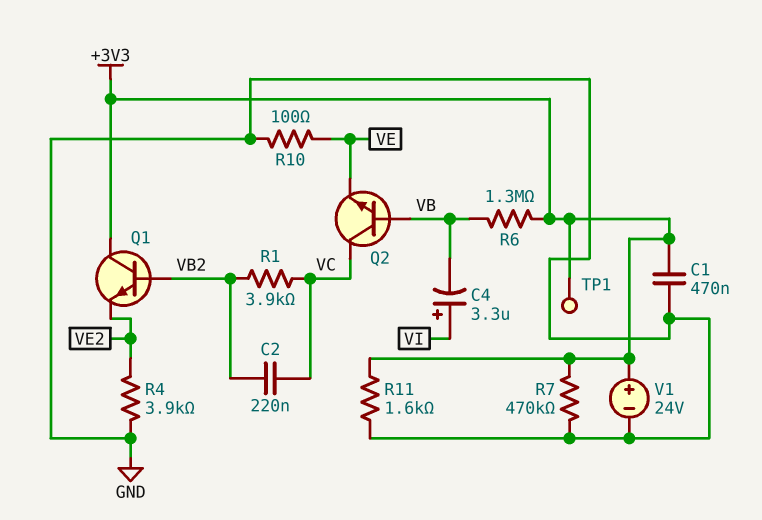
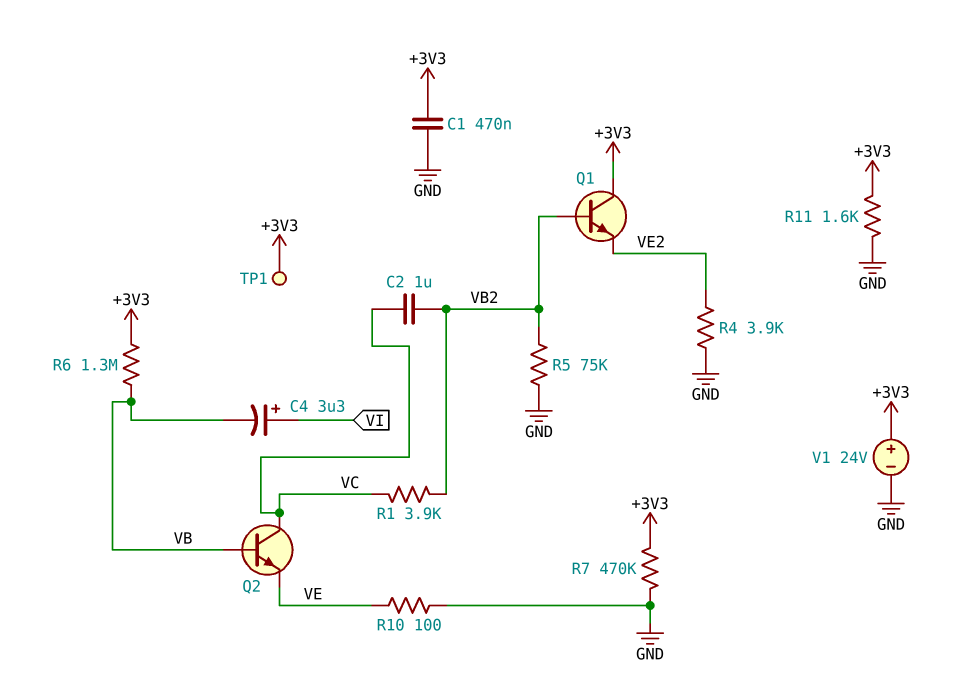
C2: 220nF (VB2, VC) -> 1uF (VB2, VC)
R5: none -> 75k (GND, VB2)

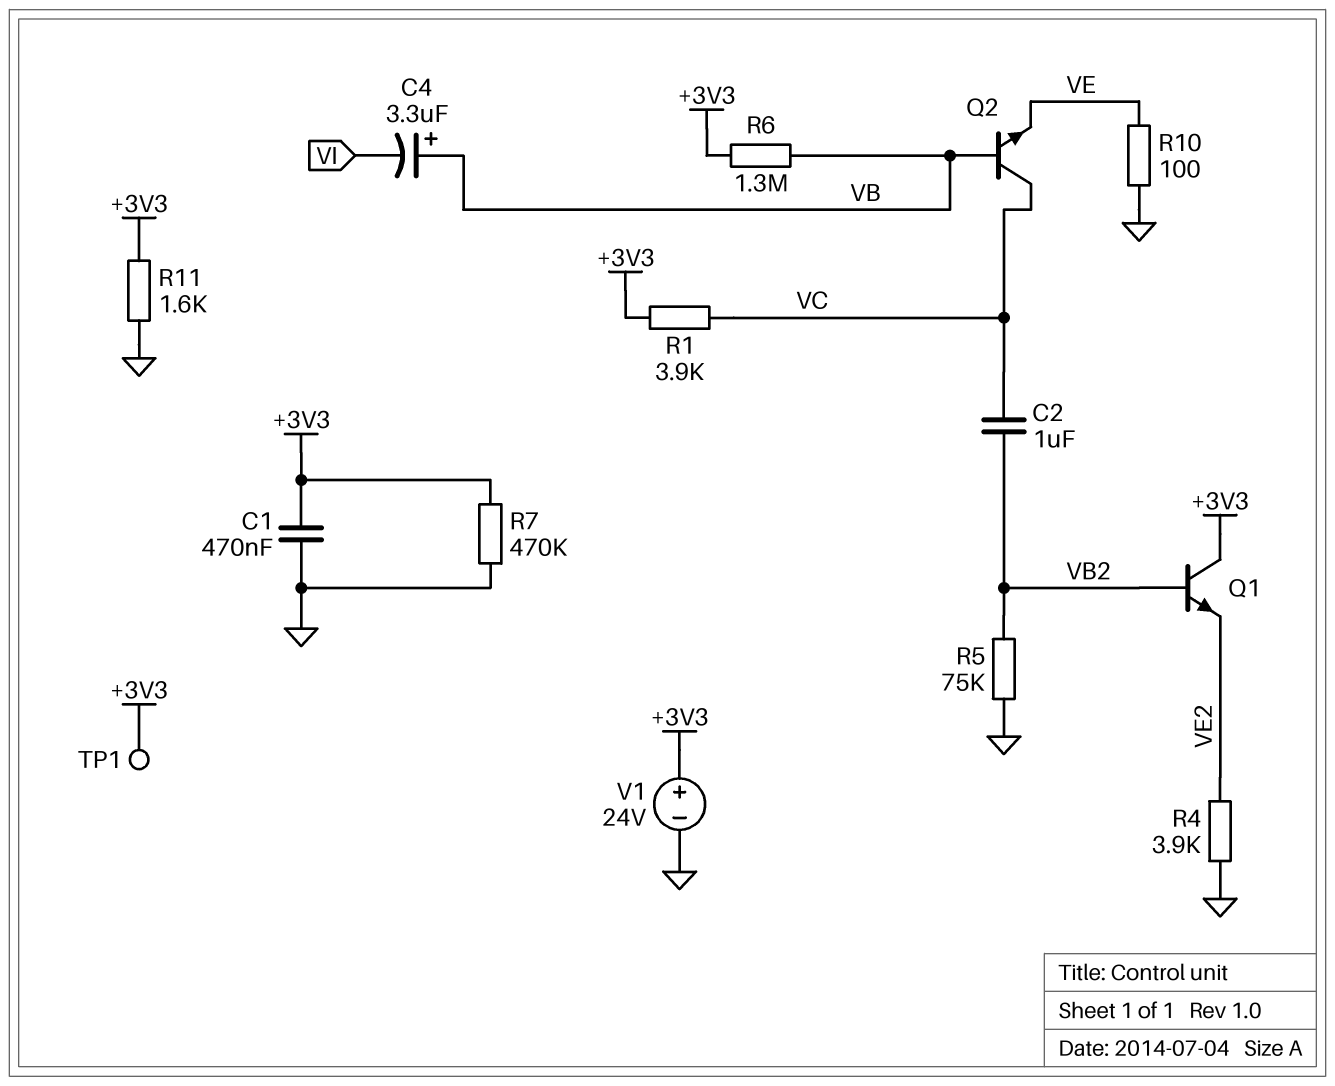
C4: 3.3uF (plus VI, minus VB) -> 3.3uF (plus VB, minus VI)
R1: 3.9k (VB2, VC) -> 3.9k (+3V3, VC)

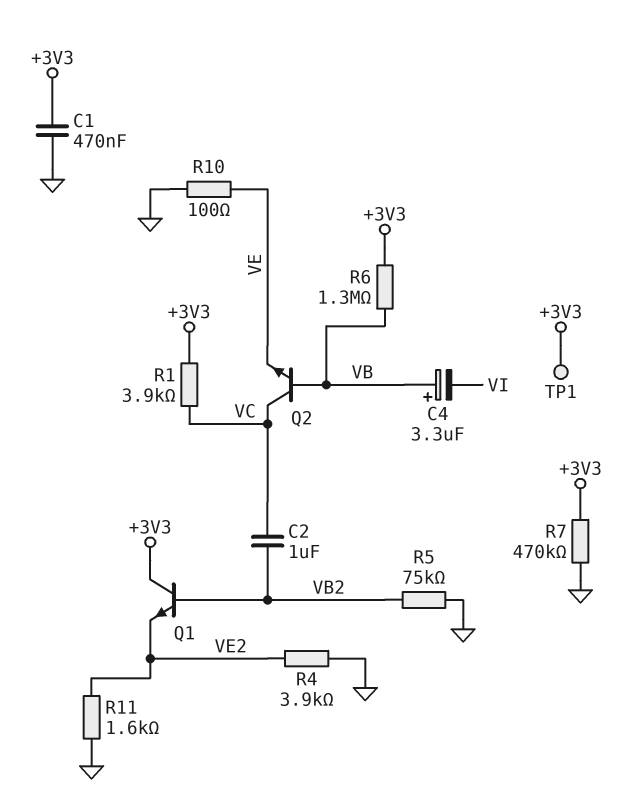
R11: 1.6k (+3V3, GND) -> 1.6k (GND, VE2)
V1: 24V (plus +3V3, minus GND) -> none

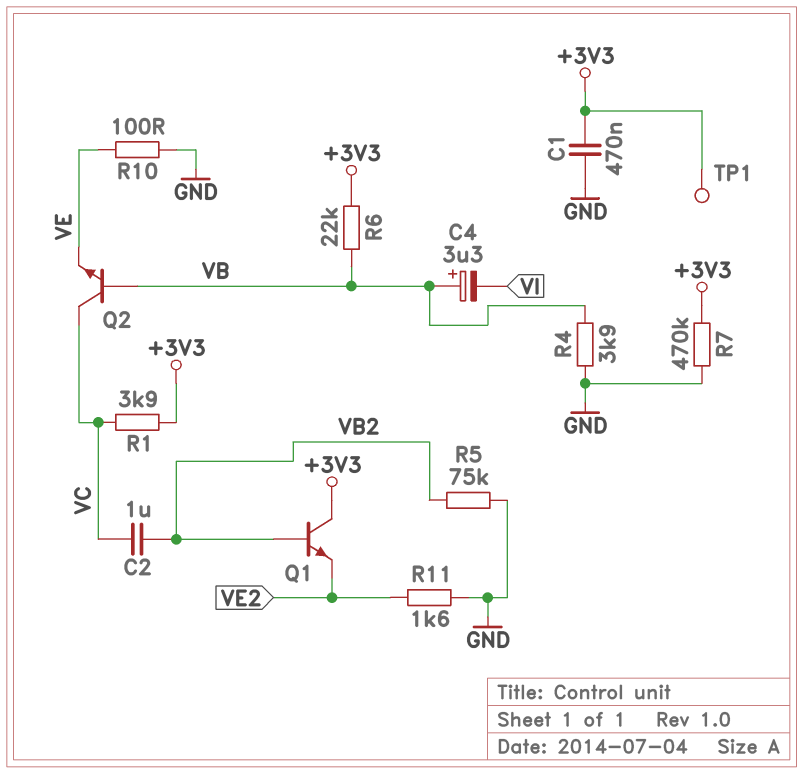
R4: 3.9k (GND, VE2) -> 3.9k (GND, VB)
R6: 1.3M (+3V3, VB) -> 22k (+3V3, VB)

